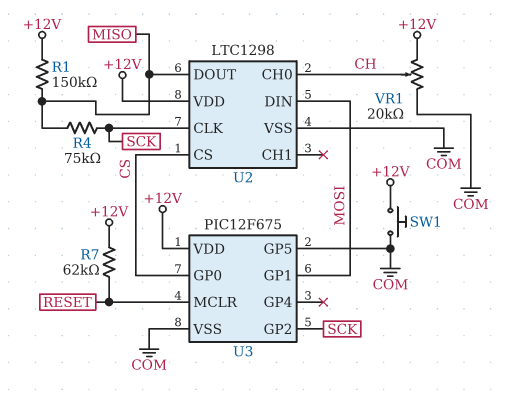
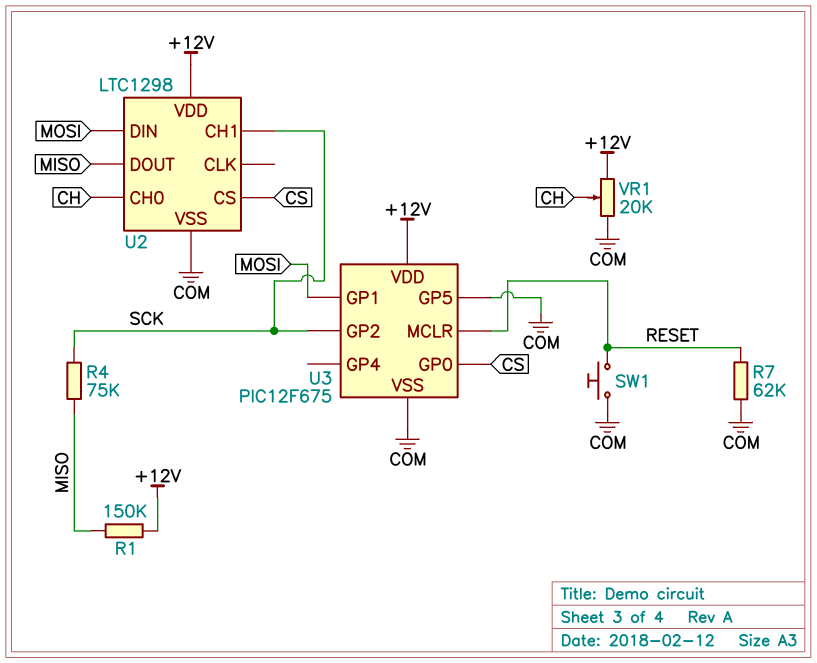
R7: 62k (+12V, RESET) -> 62k (COM, RESET)
SW1: button (+12V, COM) -> button (COM, RESET)
U2 pin CH1: none -> SCK
U2 pin CLK: SCK -> none

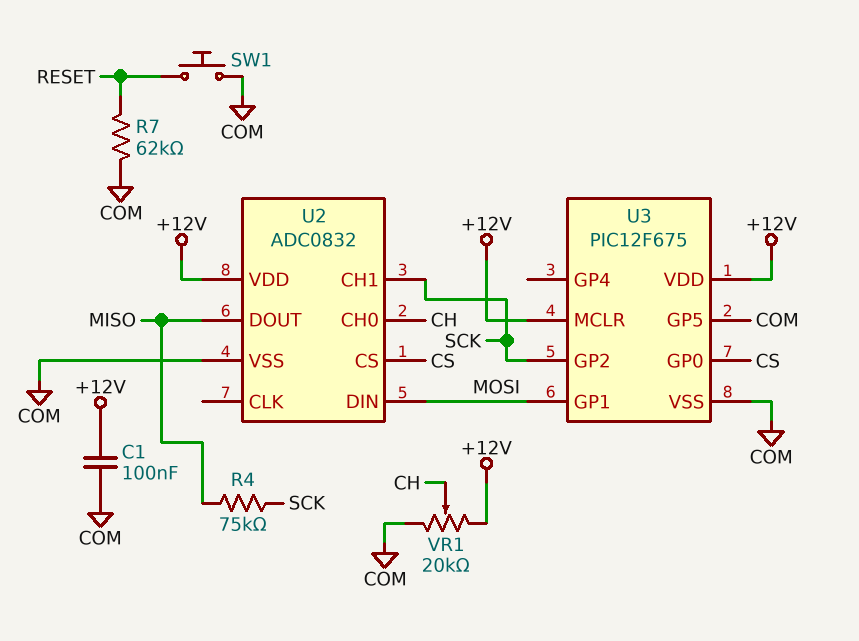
C1: none -> 100nF (+12V, COM)
R1: 150k (+12V, MISO) -> none
U2: LTC1298 -> ADC0832
U3 pin MCLR: RESET -> +12V

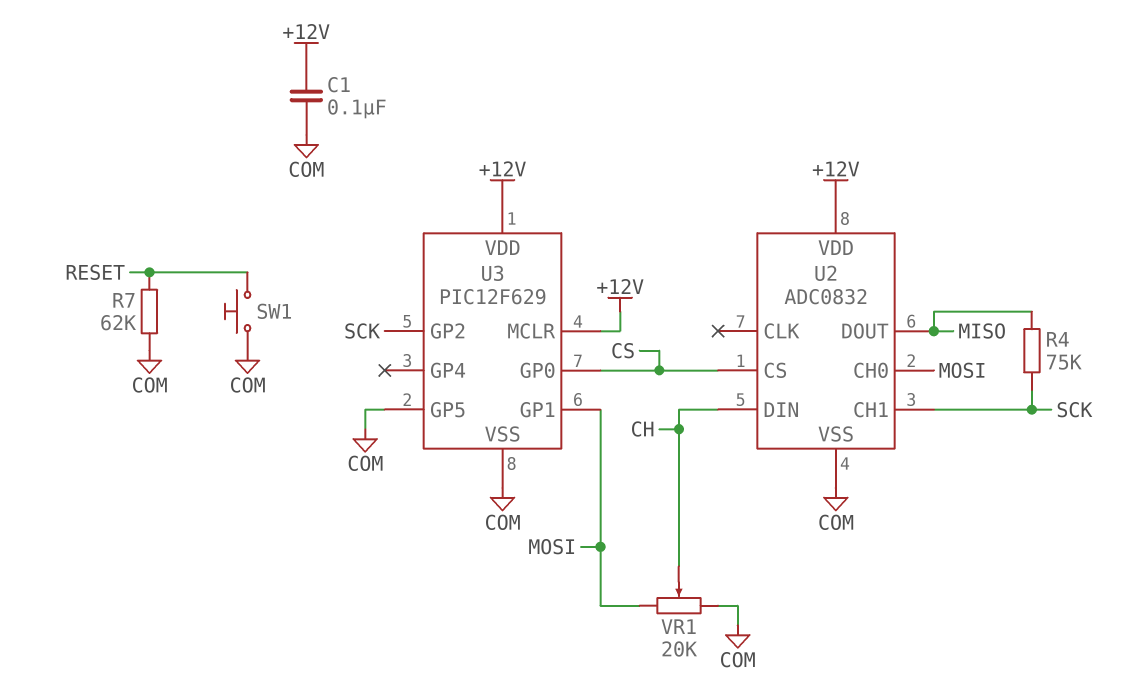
U2 pin CH0: CH -> MOSI
U2 pin DIN: MOSI -> CH
U3: PIC12F675 -> PIC12F629
VR1: 20k (+12V, COM, wiper CH) -> 20k (COM, MOSI, wiper CH)

